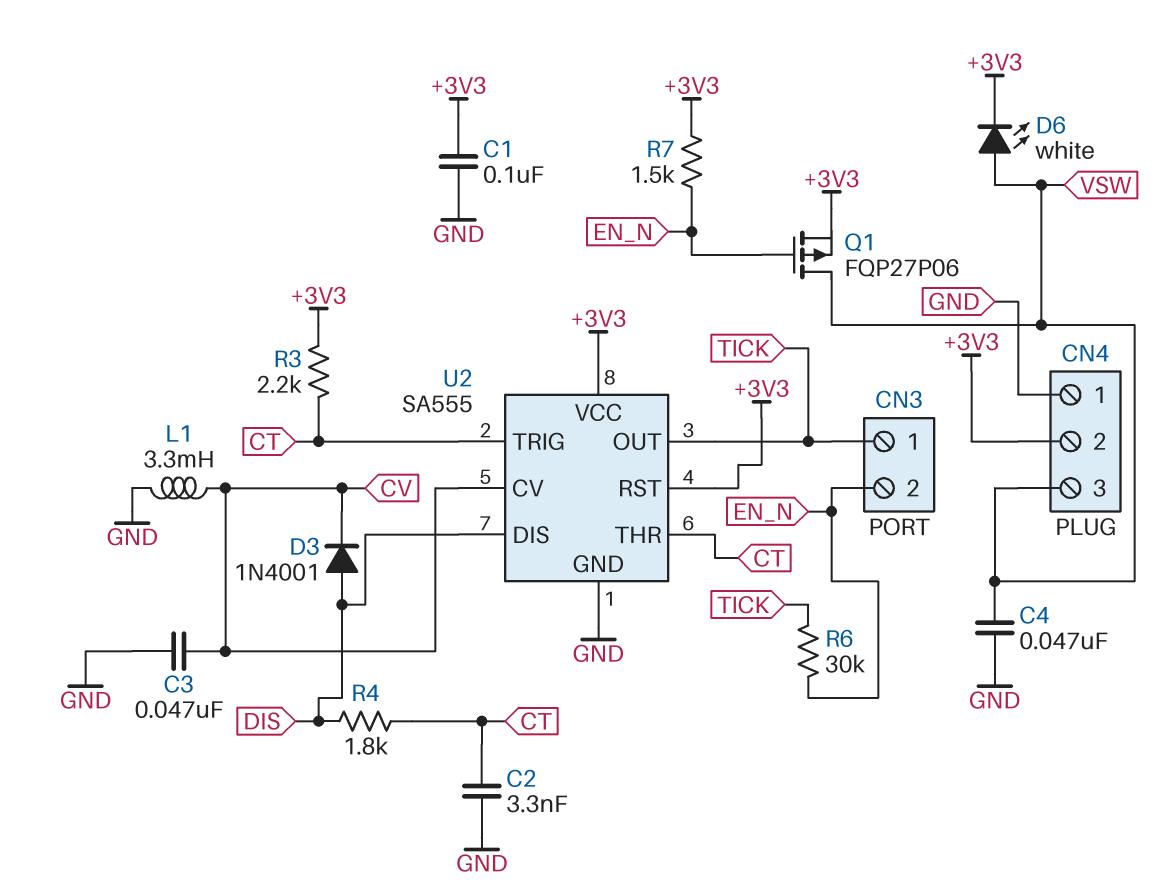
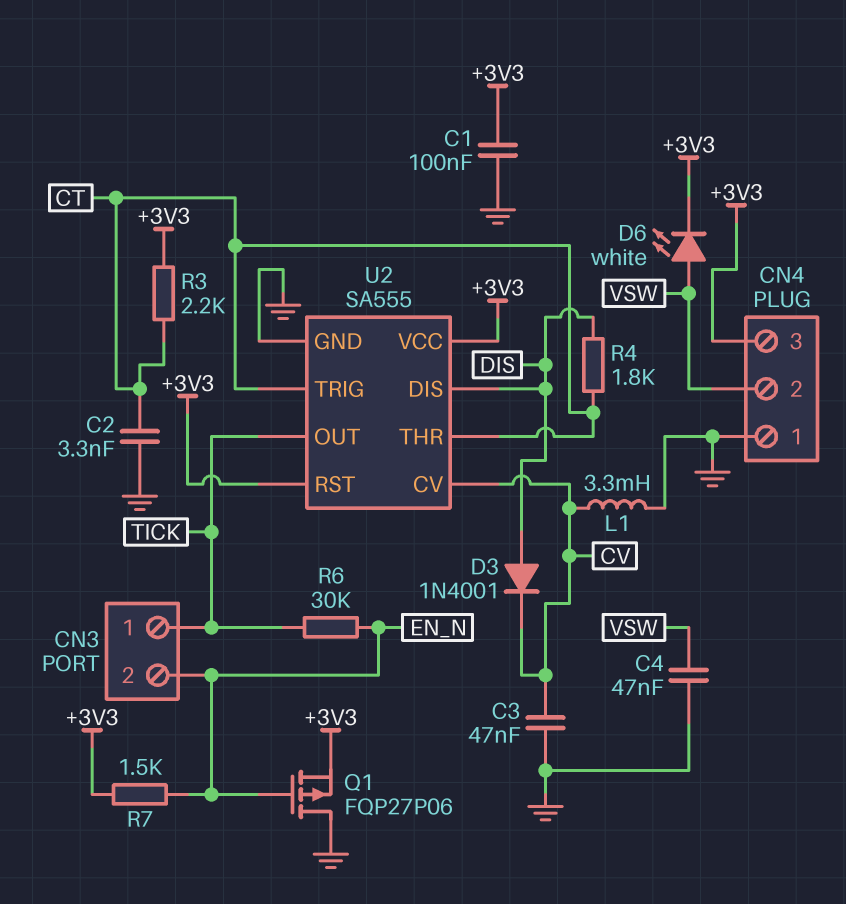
CN4 pin 2: +3V3 -> VSW
CN4 pin 3: VSW -> +3V3
Q1: PMOS FQP27P06 (G EN_N, D VSW, S +3V3) -> PMOS FQP27P06 (G EN_N, D GND, S +3V3)

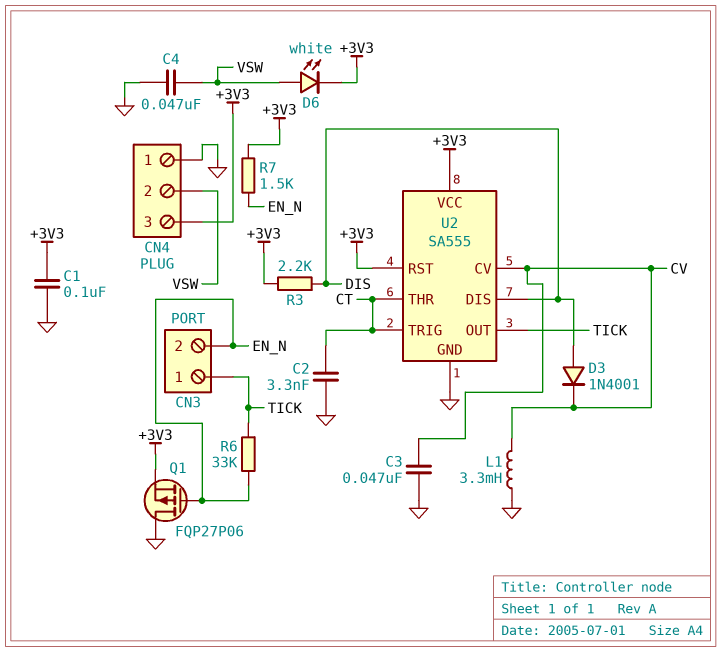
R3: 2.2k (+3V3, CT) -> 2.2k (+3V3, DIS)
R4: 1.8k (CT, DIS) -> none
R6: 30k (EN_N, TICK) -> 33k (EN_N, TICK)

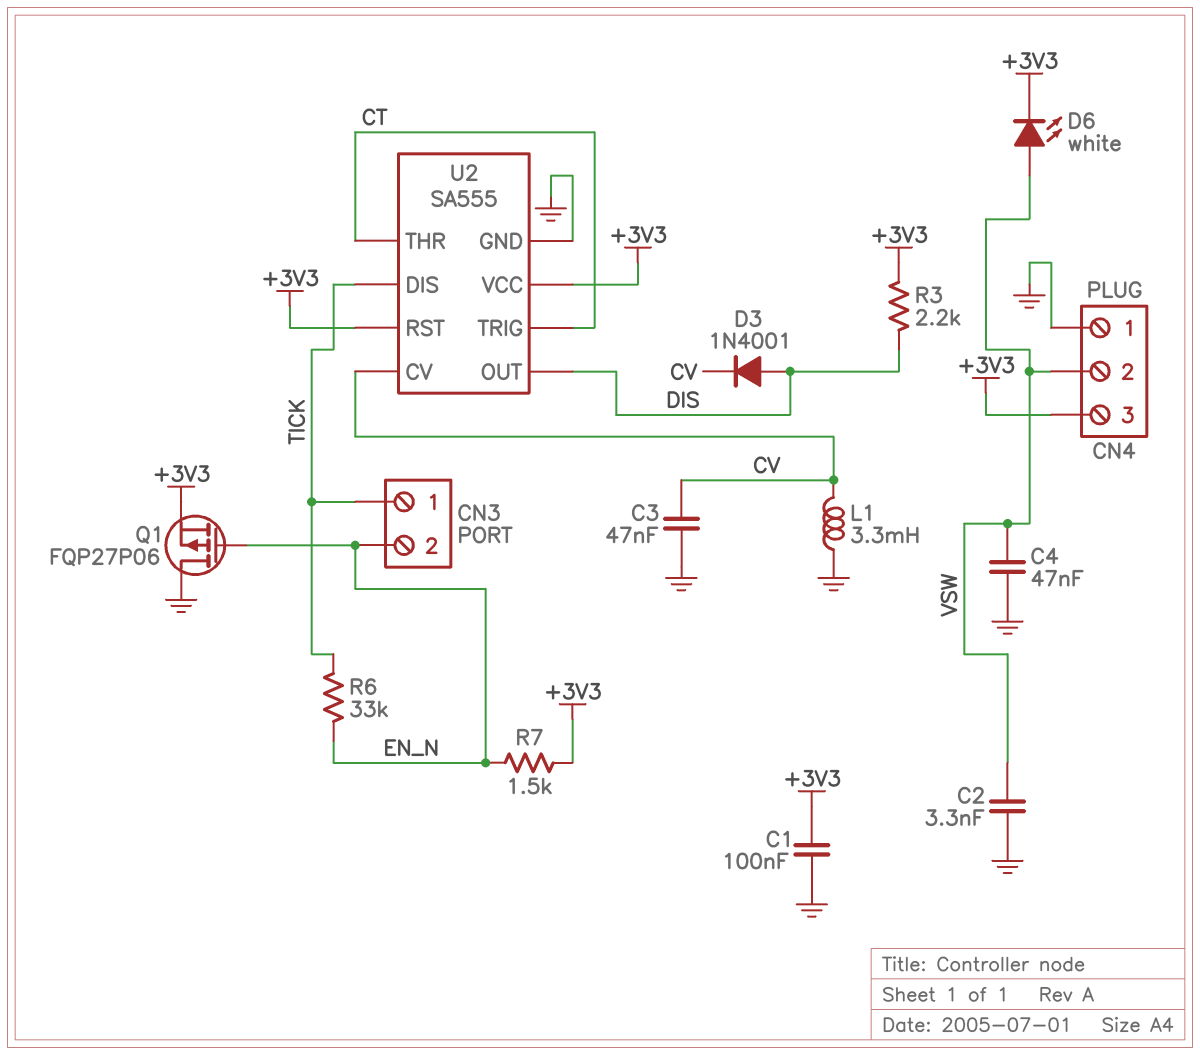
C2: 3.3nF (CT, GND) -> 3.3nF (GND, VSW)
U2 pin DIS: DIS -> TICK
U2 pin OUT: TICK -> DIS

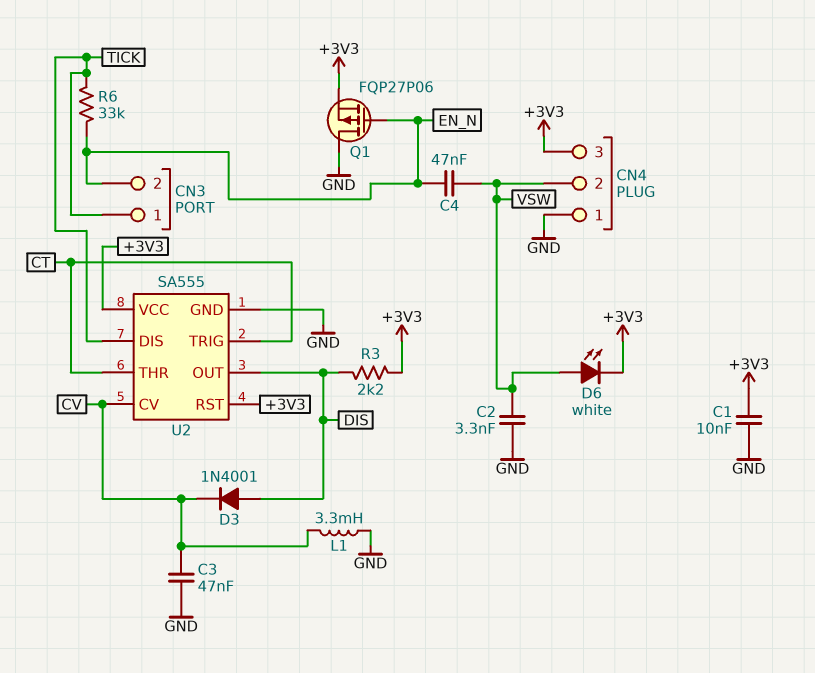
C1: 100nF (+3V3, GND) -> 10nF (+3V3, GND)
C4: 47nF (GND, VSW) -> 47nF (EN_N, VSW)
R7: 1.5k (+3V3, EN_N) -> none

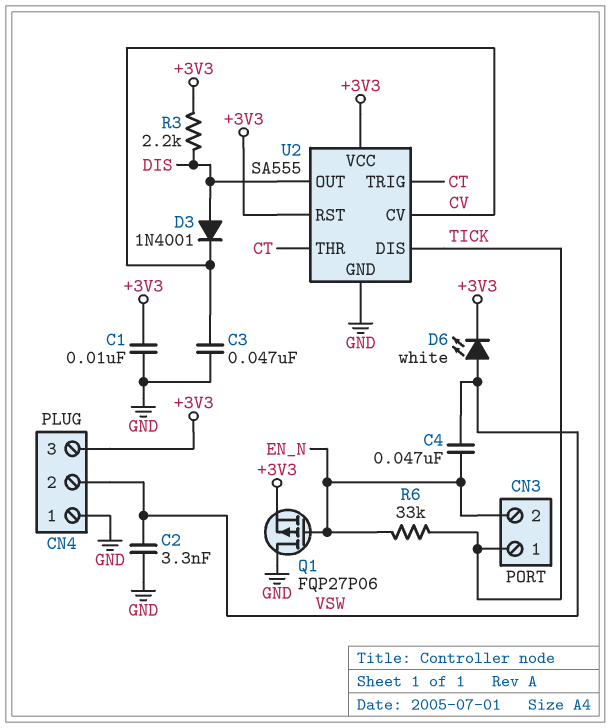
L1: 3.3mH (CV, GND) -> none

